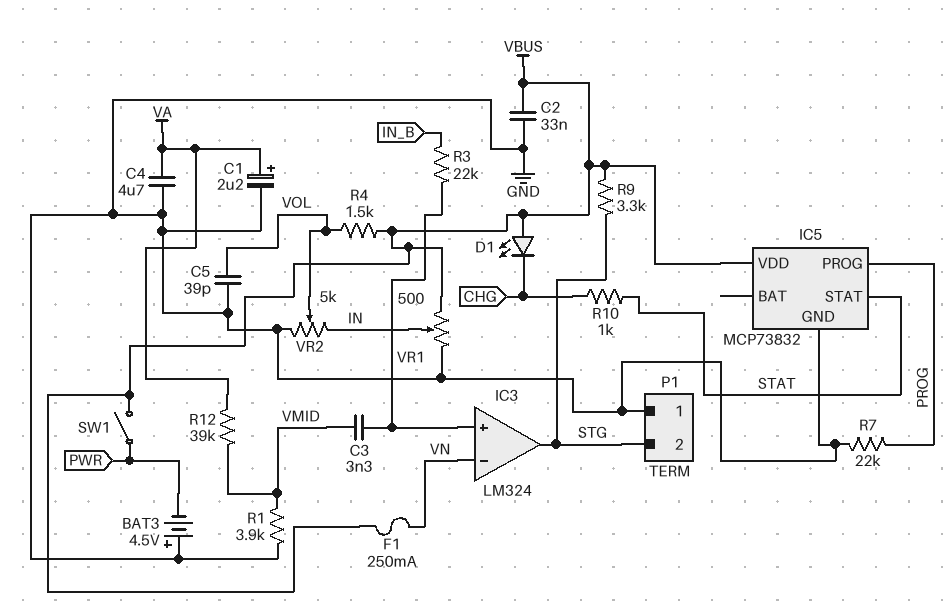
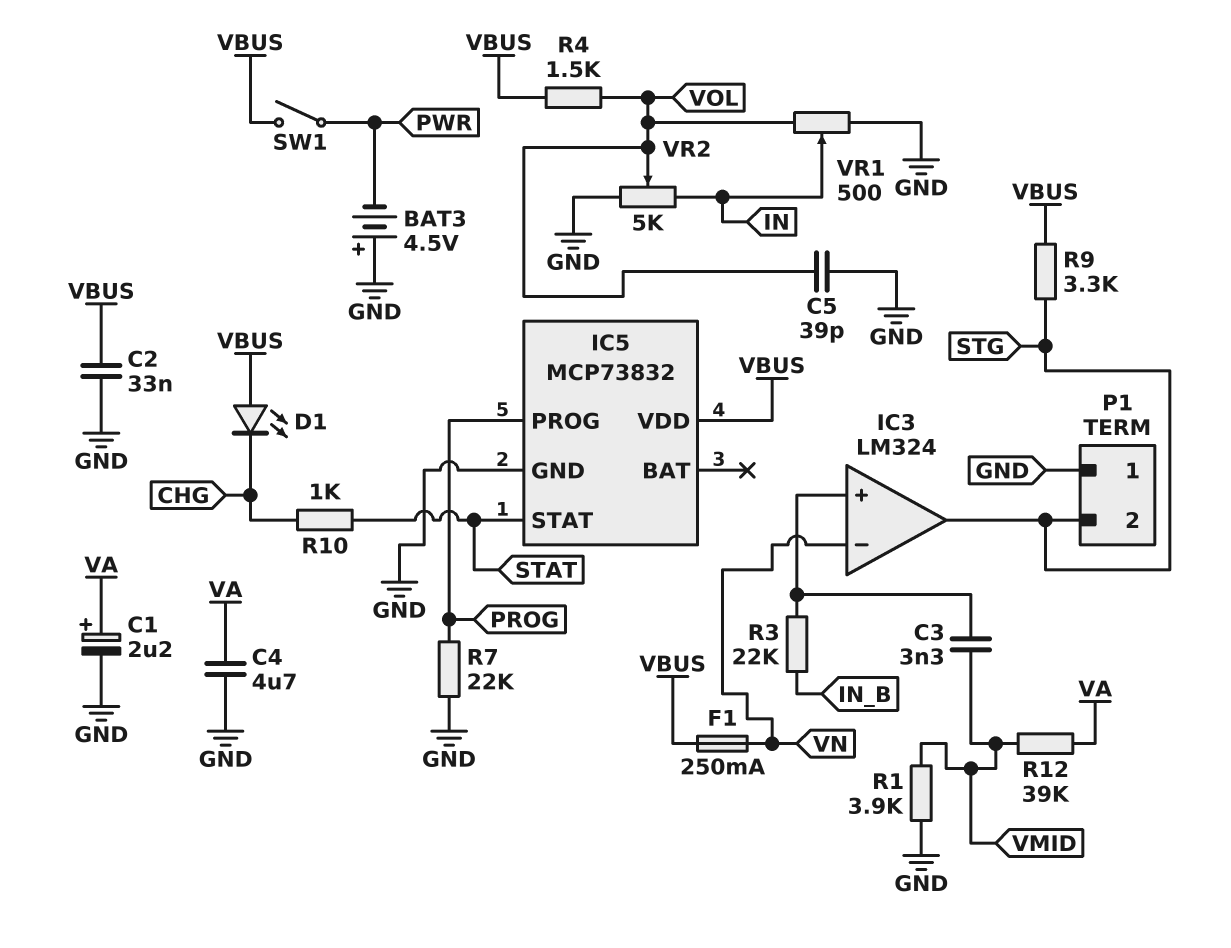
VR1: 500 (GND, VBUS, wiper IN) -> 500 (GND, VOL, wiper IN)

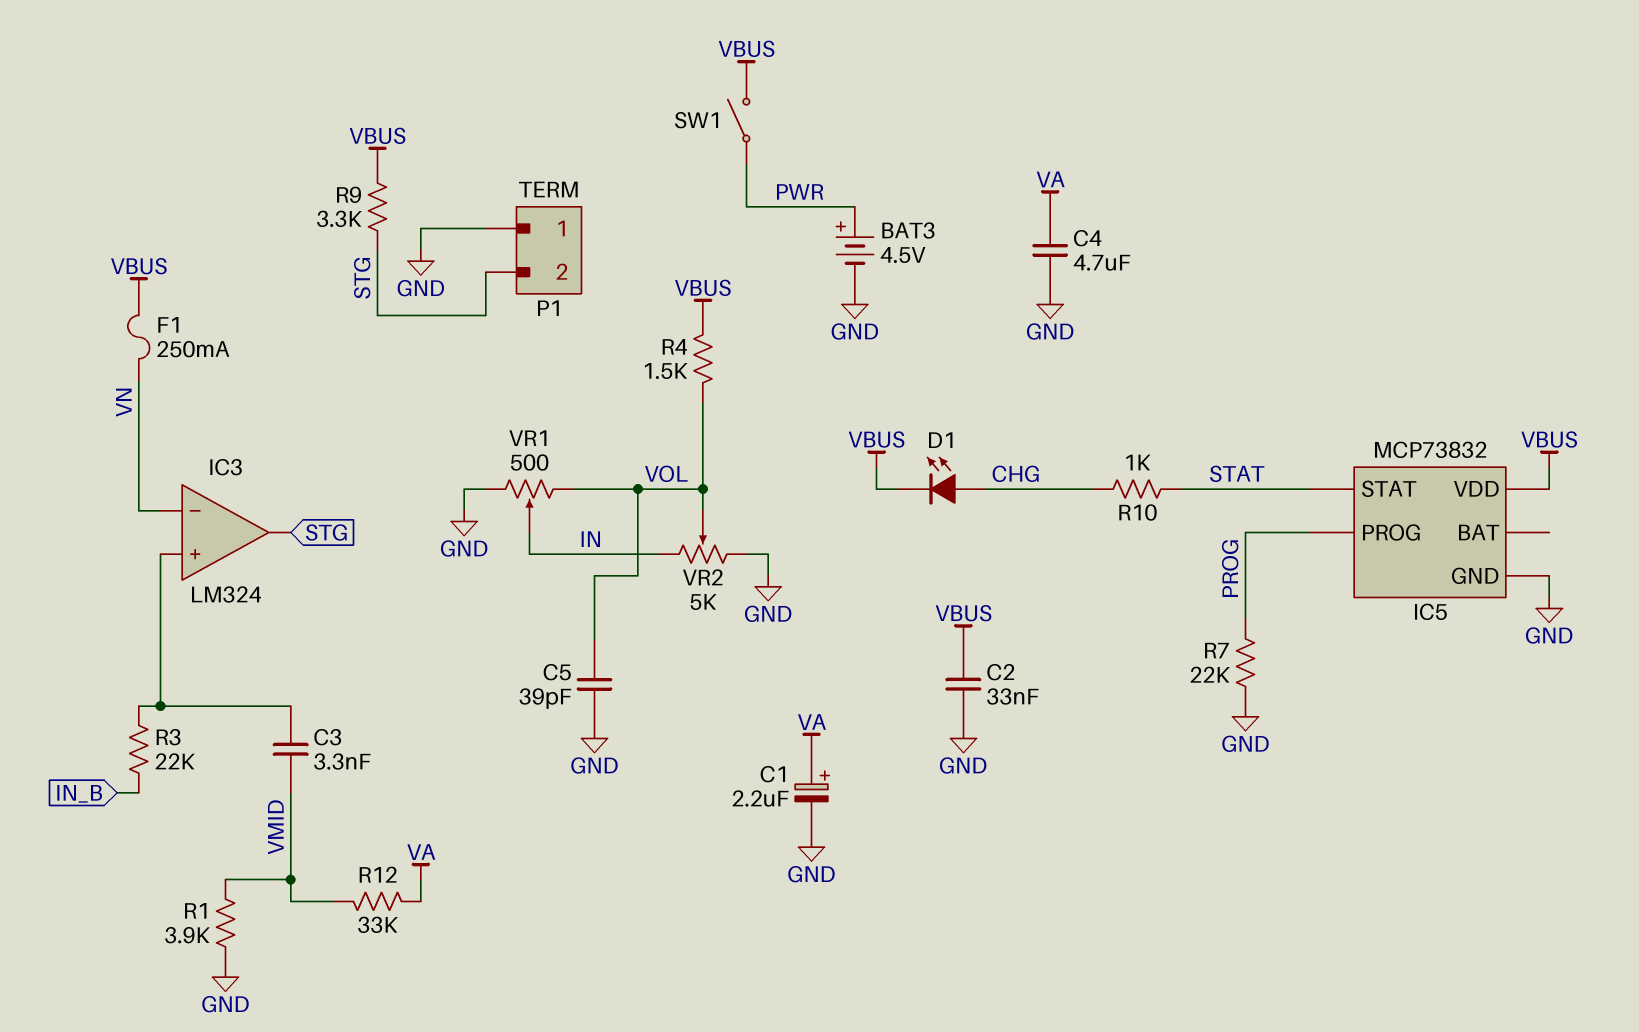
BAT3: 4.5V (plus GND, minus PWR) -> 4.5V (plus PWR, minus GND)
D1: LED (A VBUS, K CHG) -> LED (A CHG, K VBUS)
R12: 39k (VA, VMID) -> 33k (VA, VMID)

